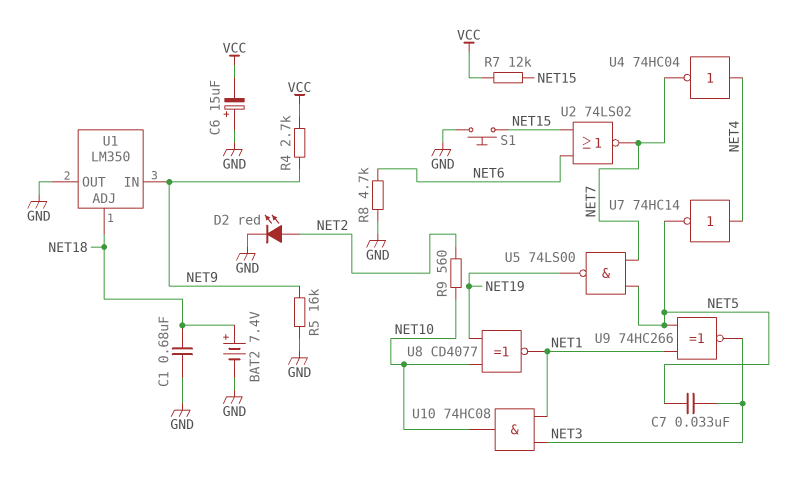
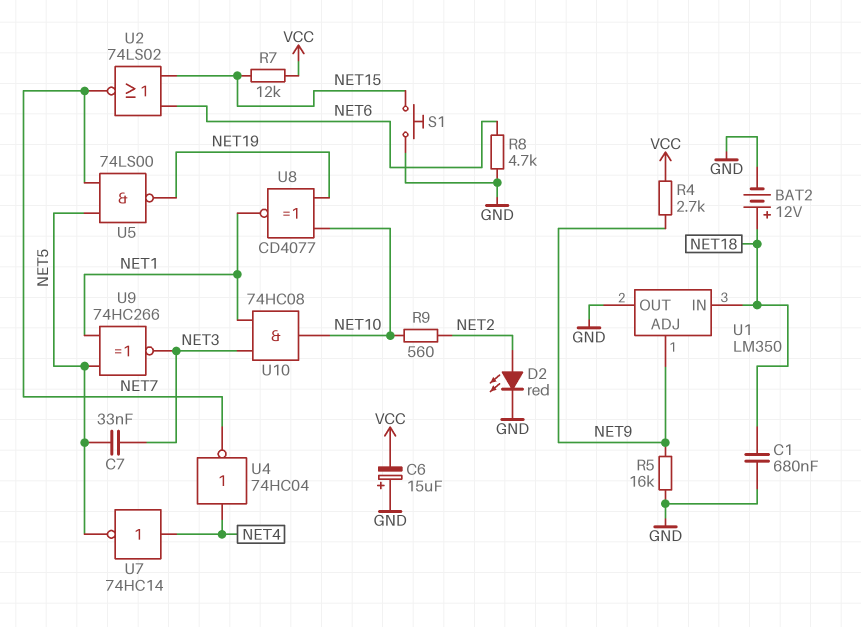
BAT2: 7.4V (plus NET18, minus GND) -> 12V (plus NET18, minus GND)
U1 pin ADJ: NET18 -> NET9
U1 pin IN: NET9 -> NET18

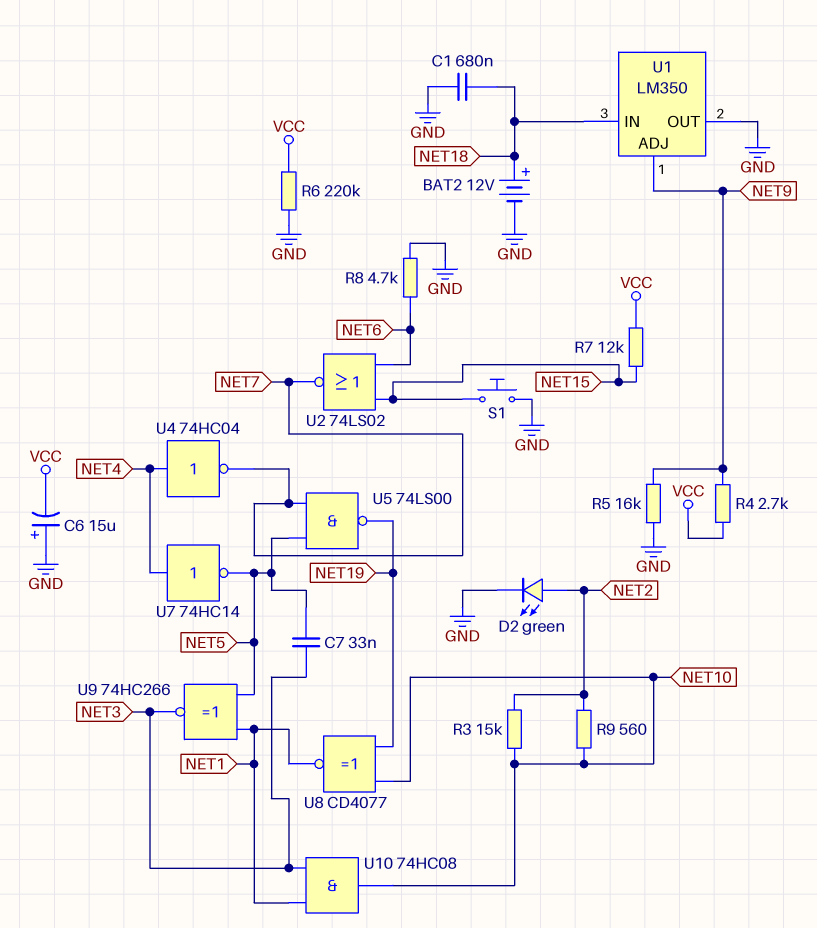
D2: LED red (A NET2, K GND) -> LED green (A NET2, K GND)
R3: none -> 15k (NET2, NET10)
R6: none -> 220k (GND, VCC)

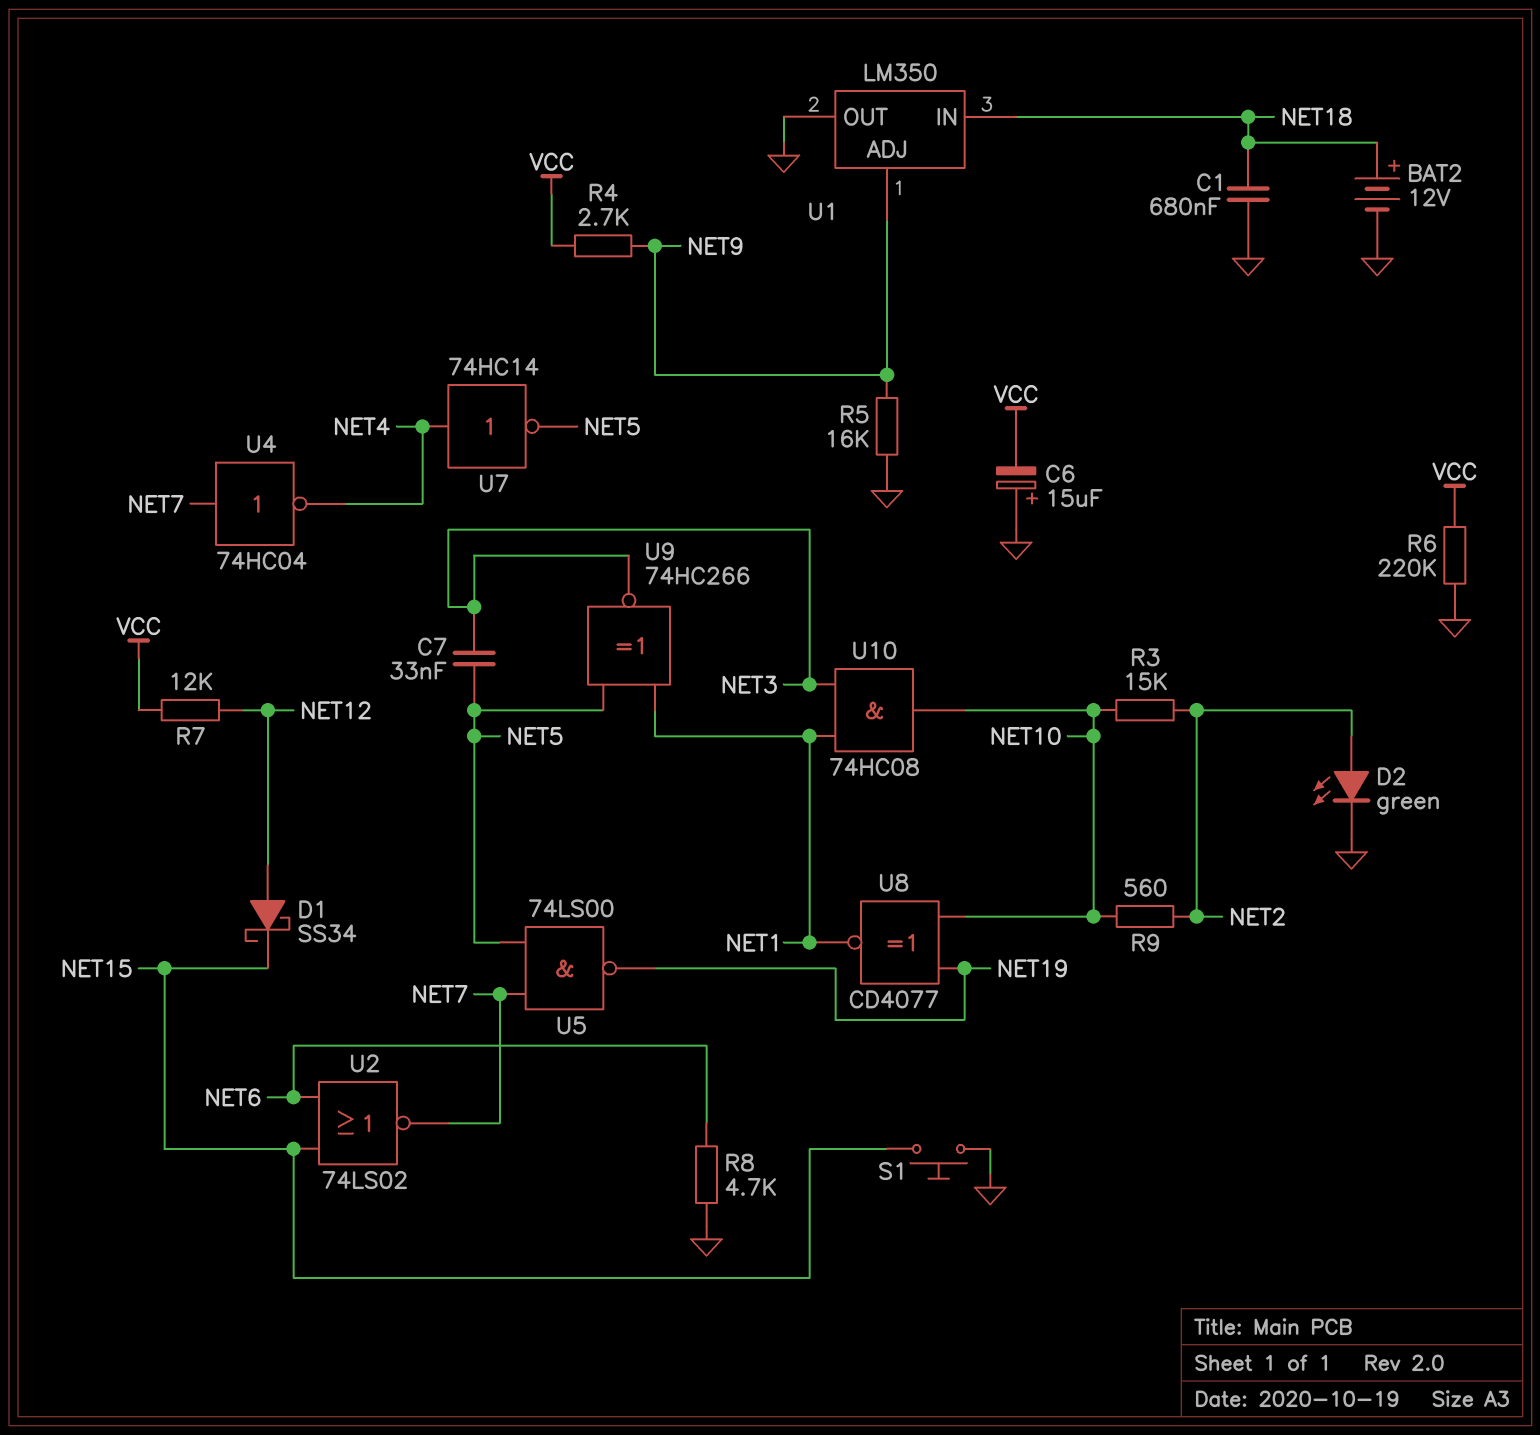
D1: none -> schottky SS34 (A NET12, K NET15)
R7: 12k (NET15, VCC) -> 12k (NET12, VCC)
U4: NOT 74HC04 (in NET4, out NET7) -> NOT 74HC04 (in NET7, out NET4)

